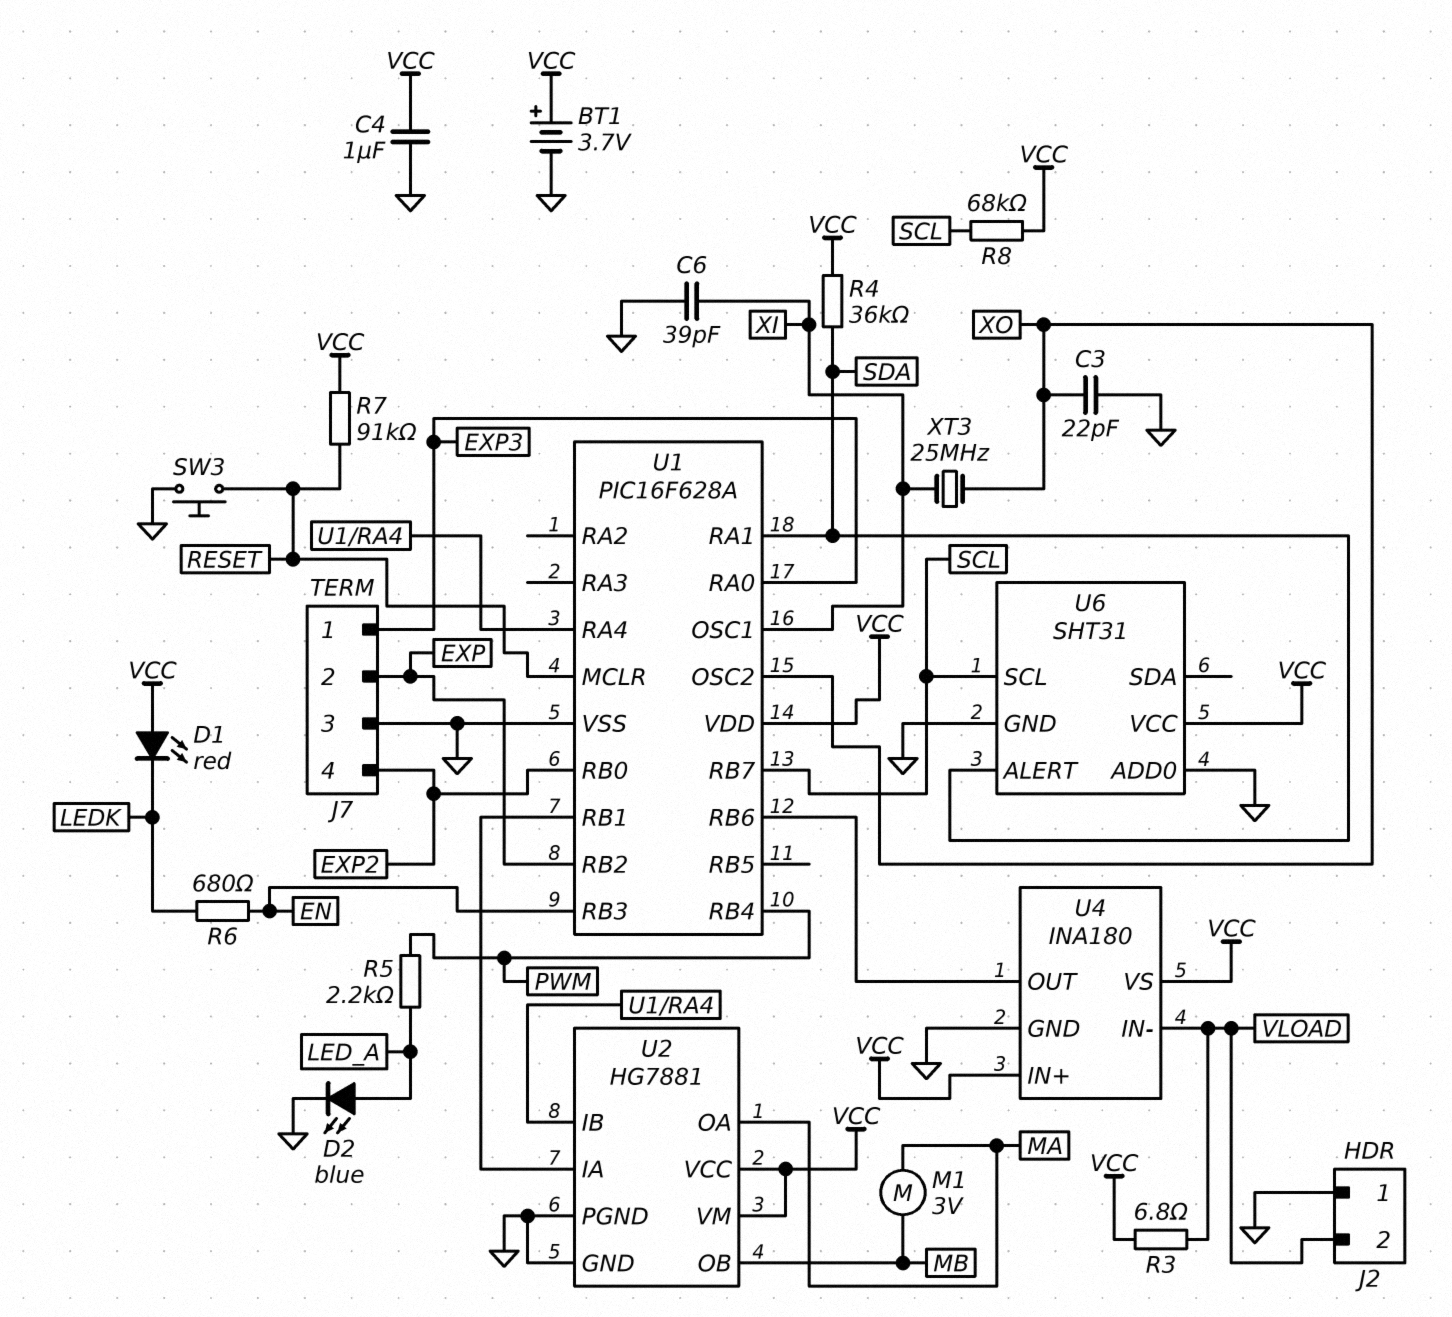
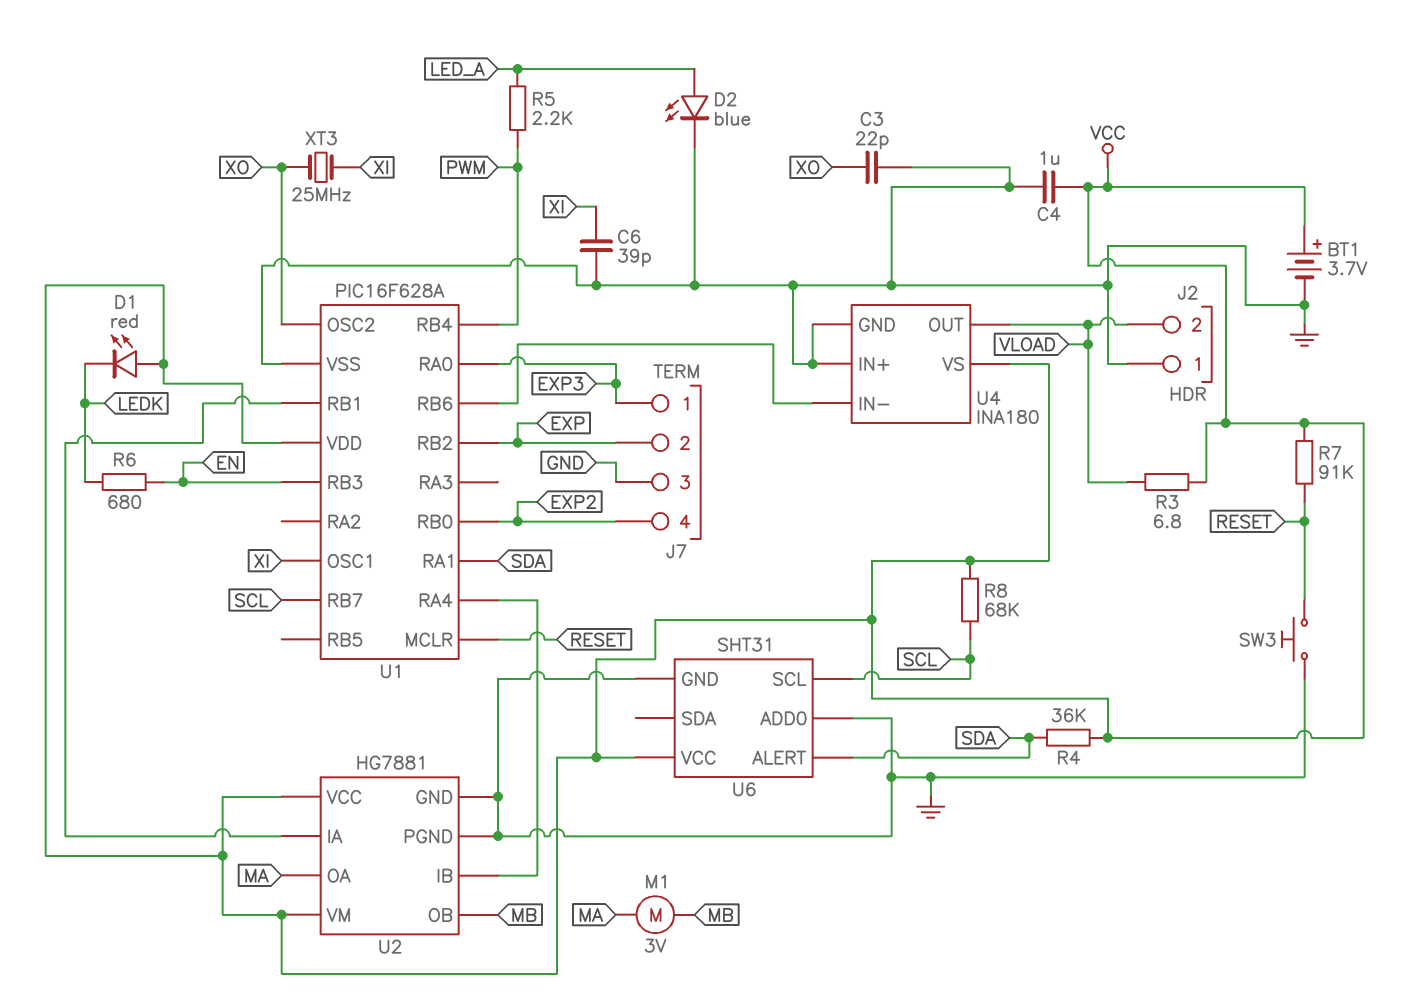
U4 pin IN+: VCC -> GND
U4 pin IN-: VLOAD -> U1/RB6
U4 pin OUT: U1/RB6 -> VLOAD

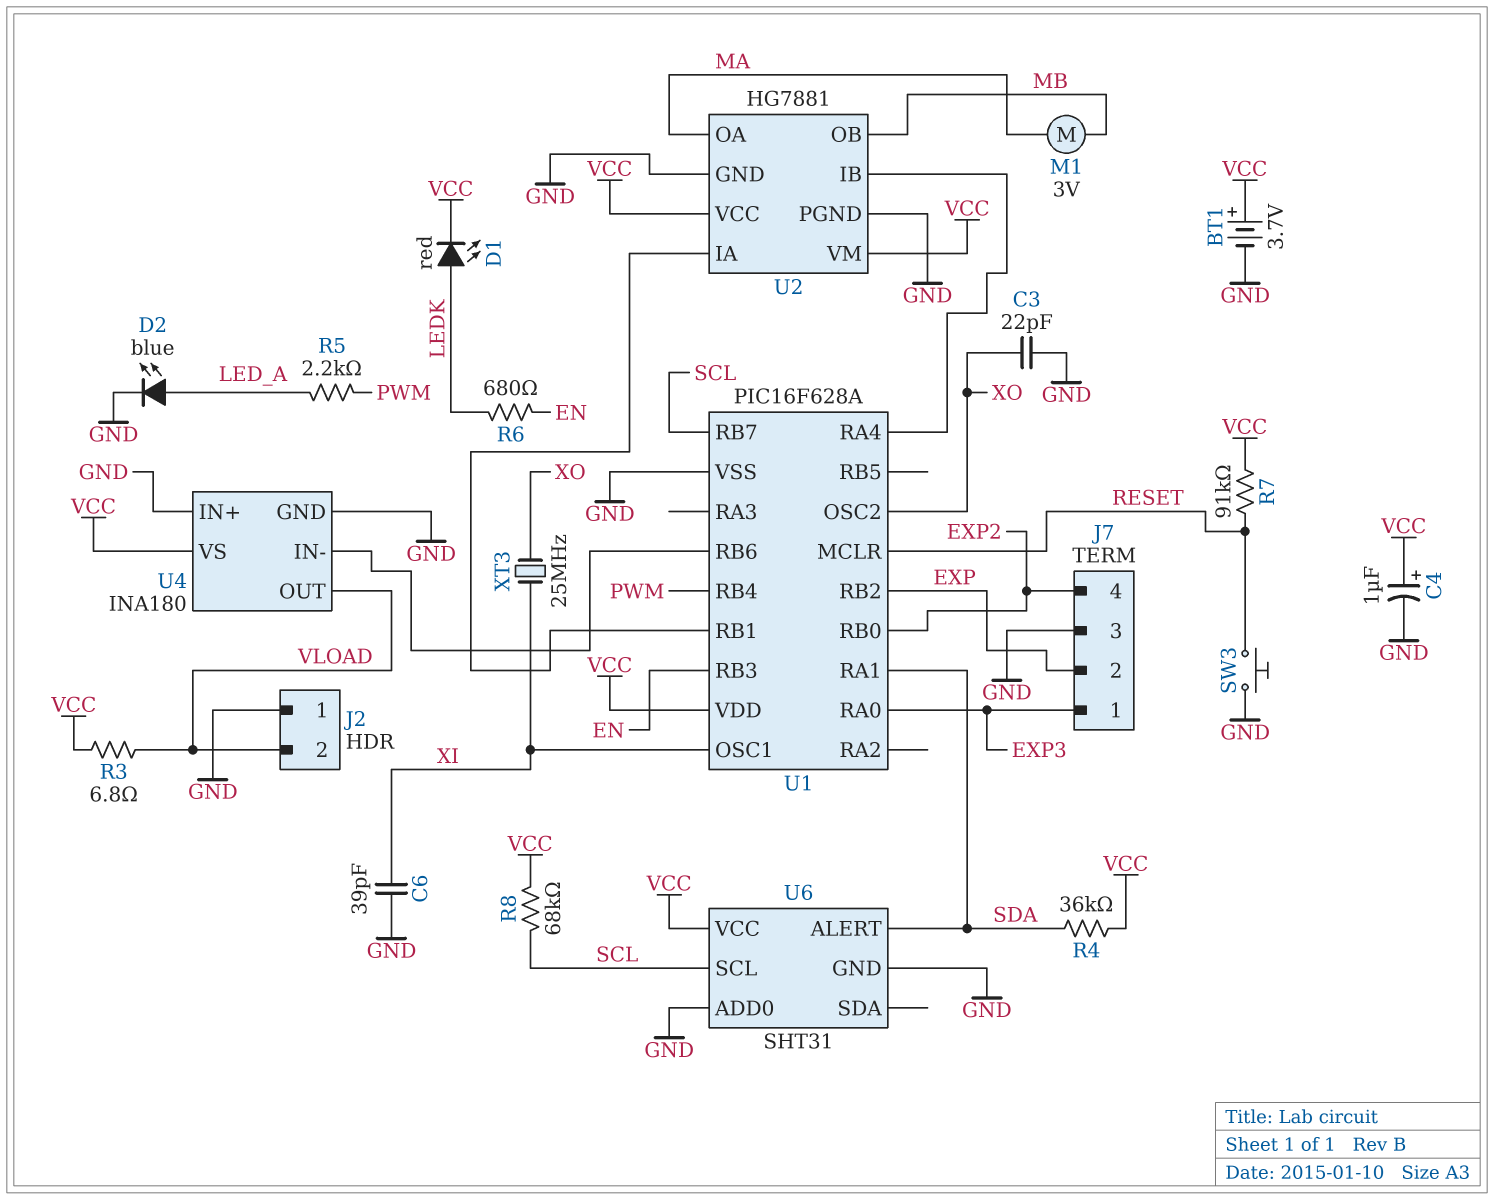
C4: 1uF (GND, VCC) -> 1uF (plus VCC, minus GND)
D1: LED red (A VCC, K LEDK) -> LED red (A LEDK, K VCC)

